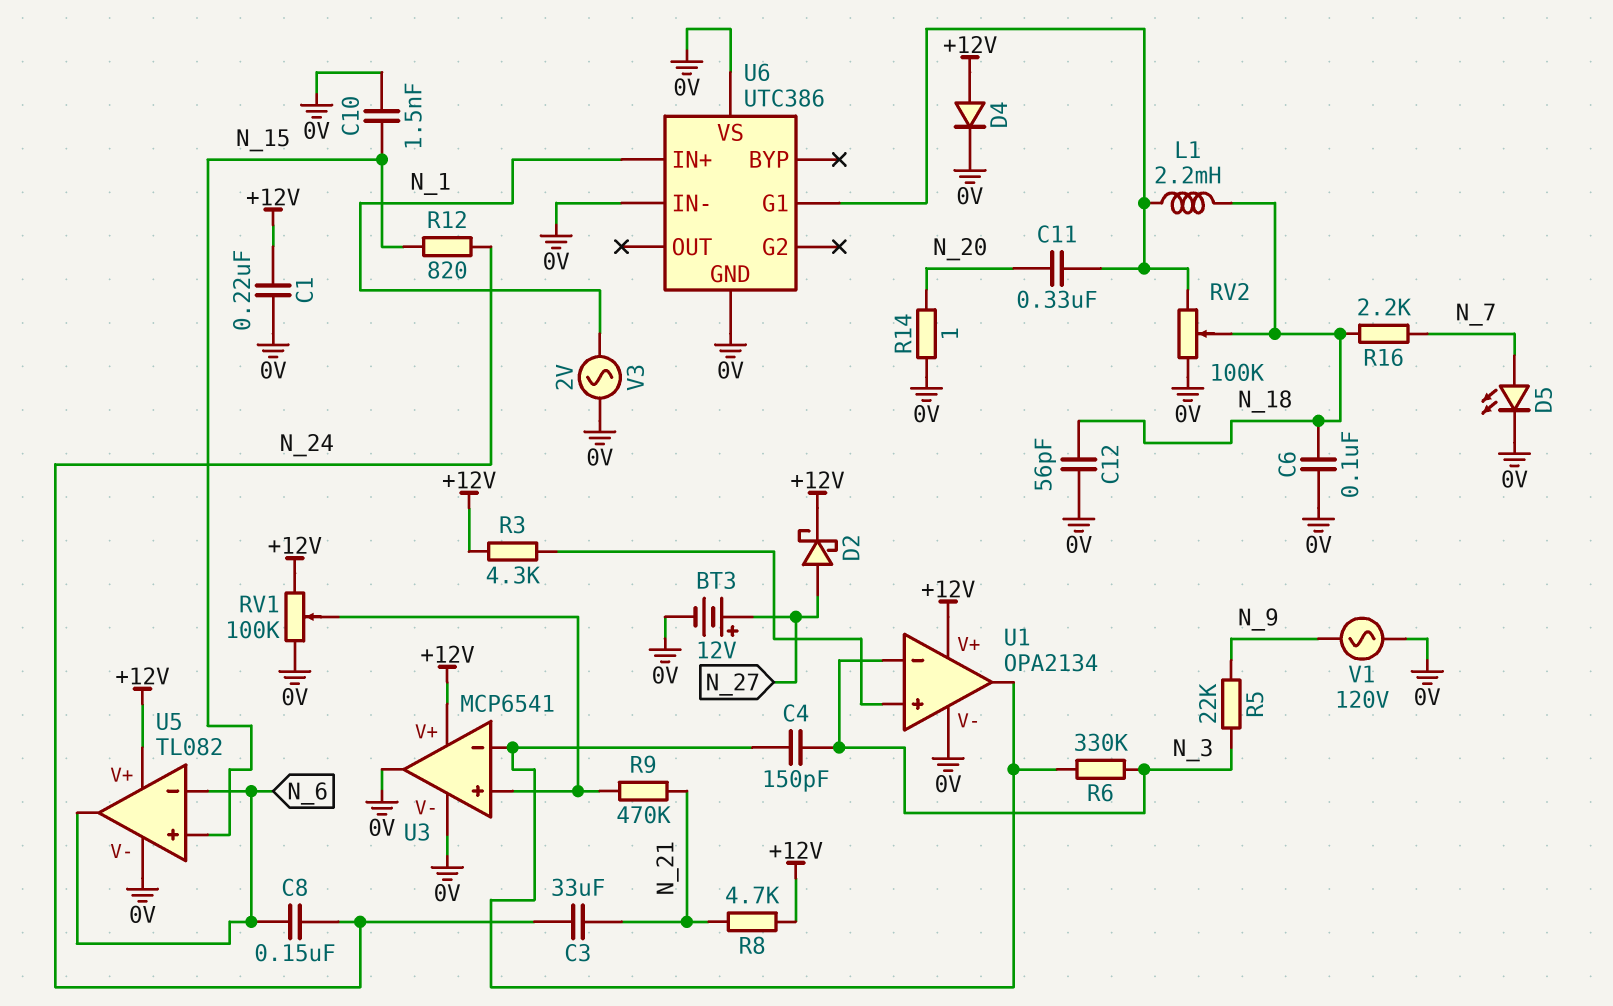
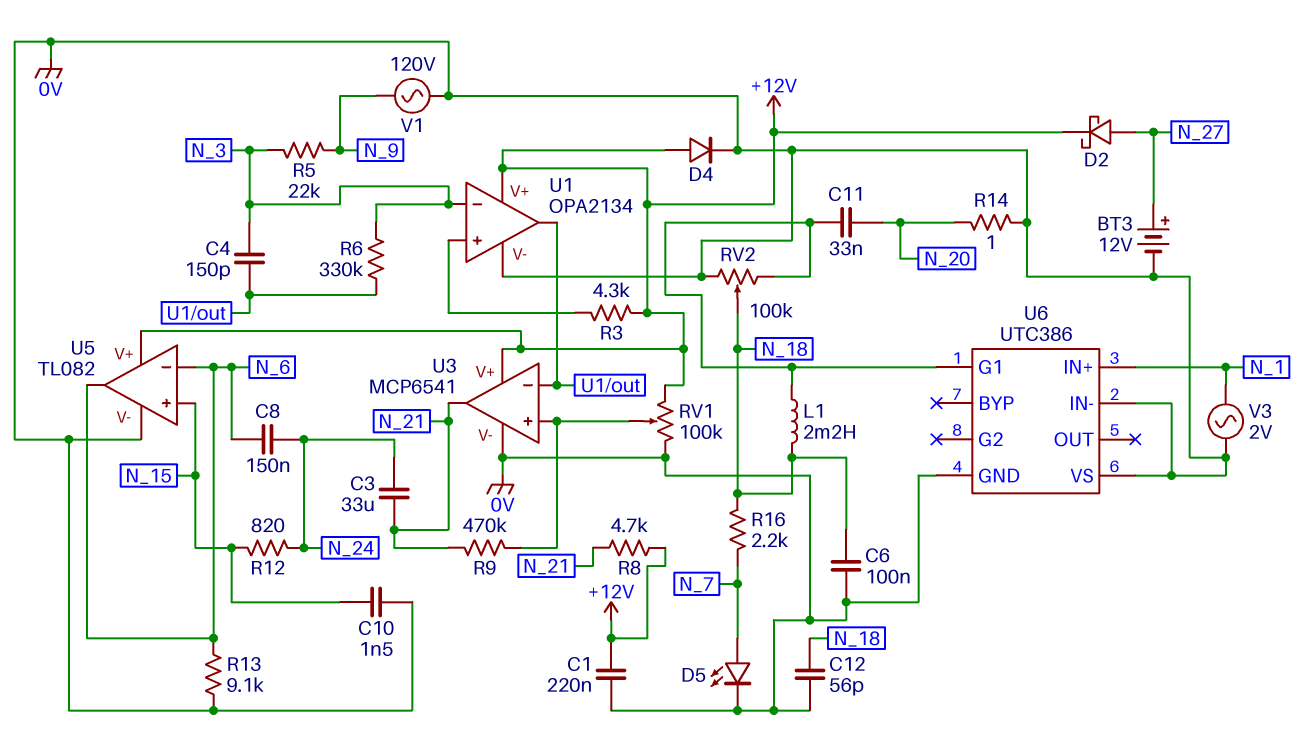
C11: 330nF (N_20, U6/G1) -> 33nF (N_20, U6/G1)
R13: none -> 9.1k (0V, N_6)
U3 pin out: 0V -> N_21

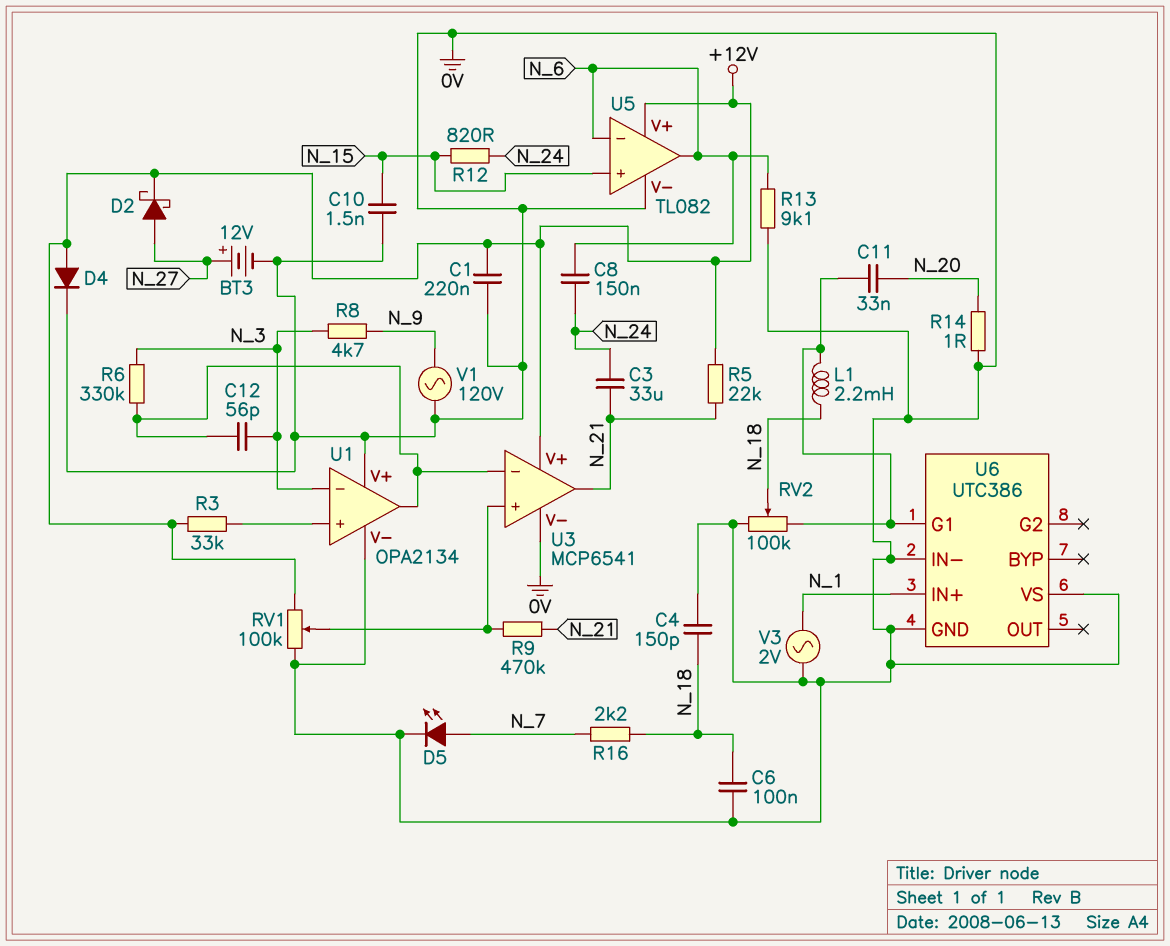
C4: 150pF (N_3, U1/out) -> 150pF (0V, N_18)
C12: 56pF (0V, N_18) -> 56pF (N_3, U1/out)
R3: 4.3k (+12V, U1/in+) -> 33k (+12V, U1/in+)
R5: 22k (N_3, N_9) -> 22k (+12V, N_21)
R8: 4.7k (+12V, N_21) -> 4.7k (N_3, N_9)
U1 pin V+: +12V -> 0V

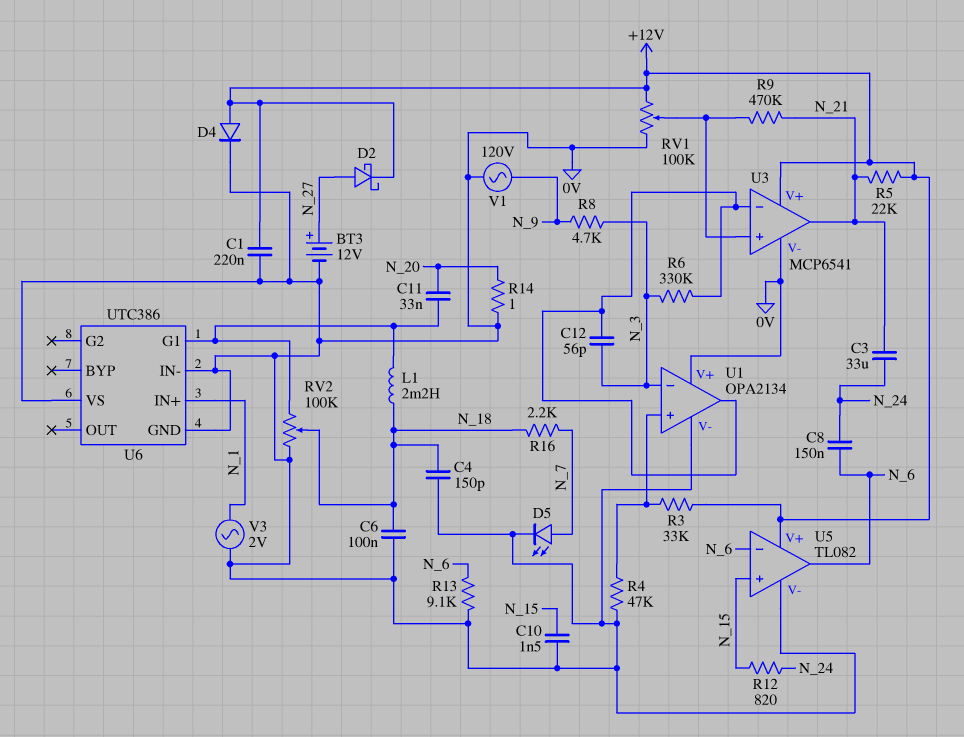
R4: none -> 47k (0V, U1/in+)

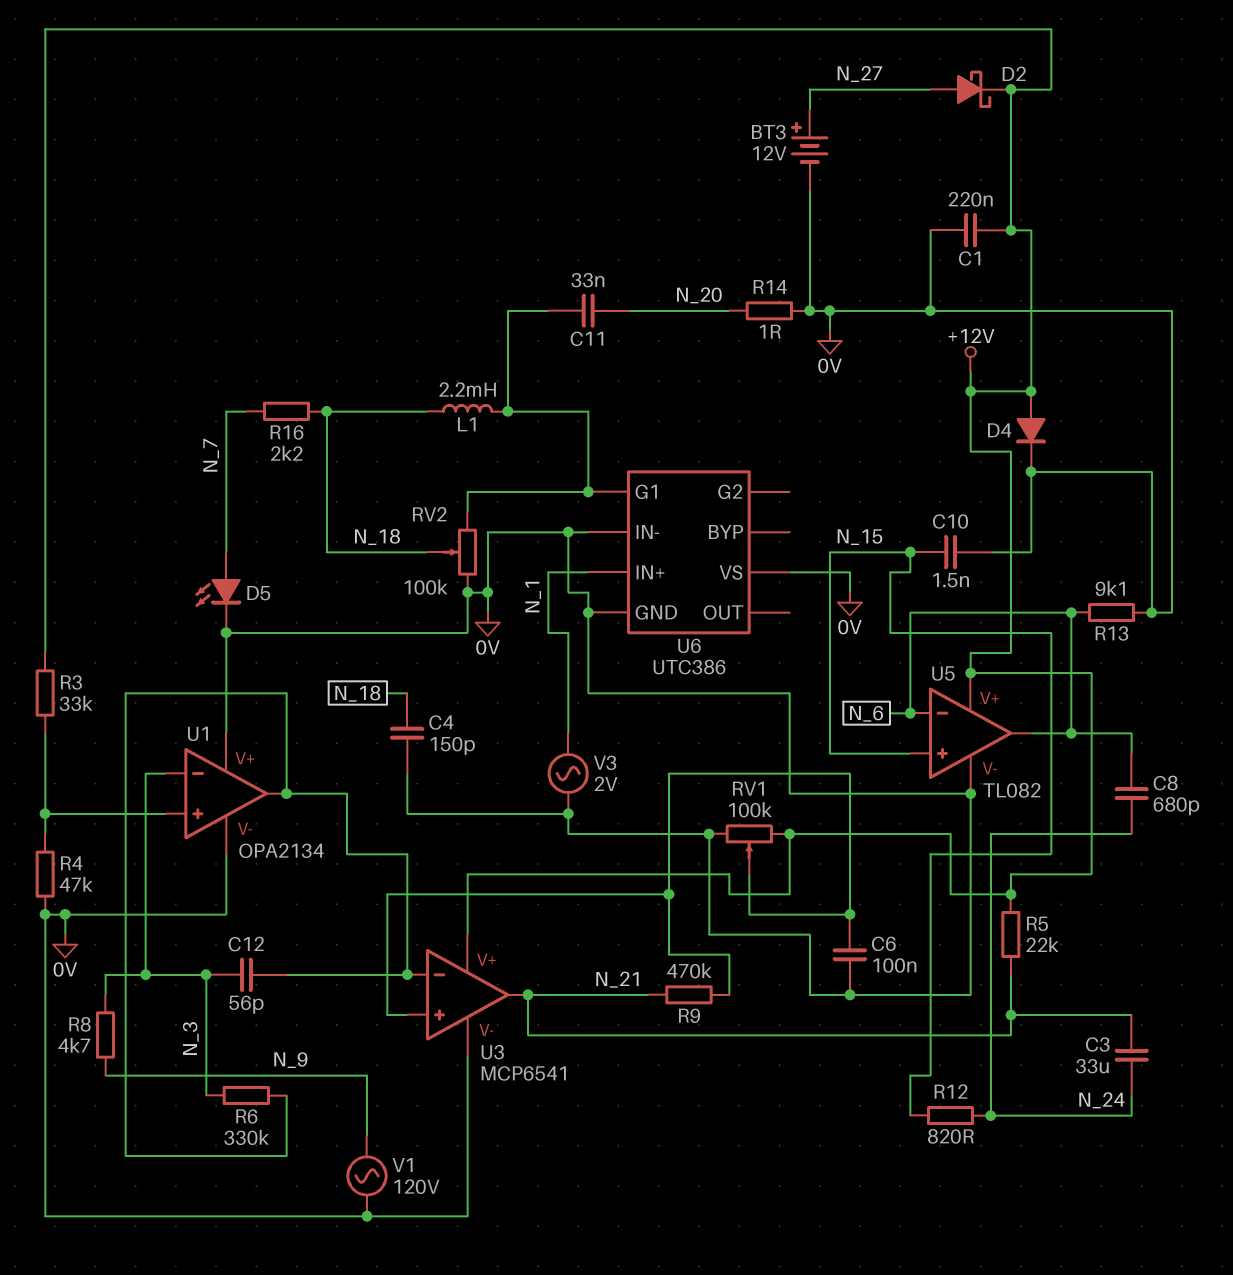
C6: 100nF (0V, N_18) -> 100nF (0V, U3/in+)
C8: 150nF (N_6, N_24) -> 680pF (N_6, N_24)

